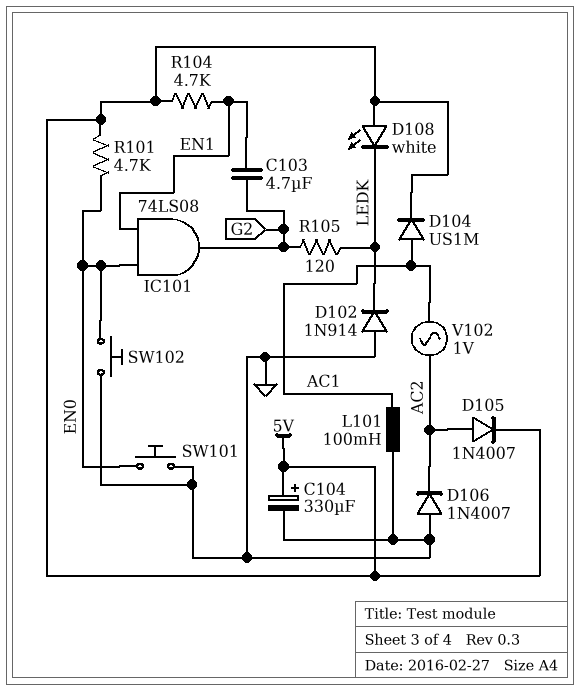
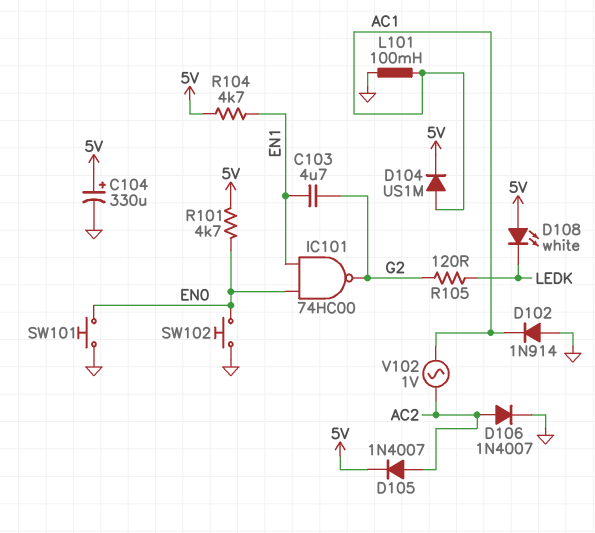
D102: diode 1N914 (A GND, K LEDK) -> diode 1N914 (A GND, K AC1)
D106: diode 1N4007 (A GND, K AC2) -> diode 1N4007 (A AC2, K GND)
IC101: AND 74LS08 (in EN0, in EN1, out G2) -> NAND 74HC00 (in EN0, in EN1, out G2)

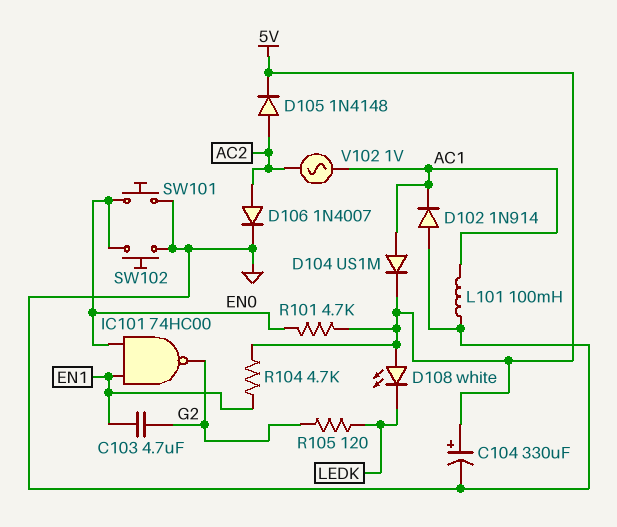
D105: diode 1N4007 (A AC2, K 5V) -> diode 1N4148 (A AC2, K 5V)

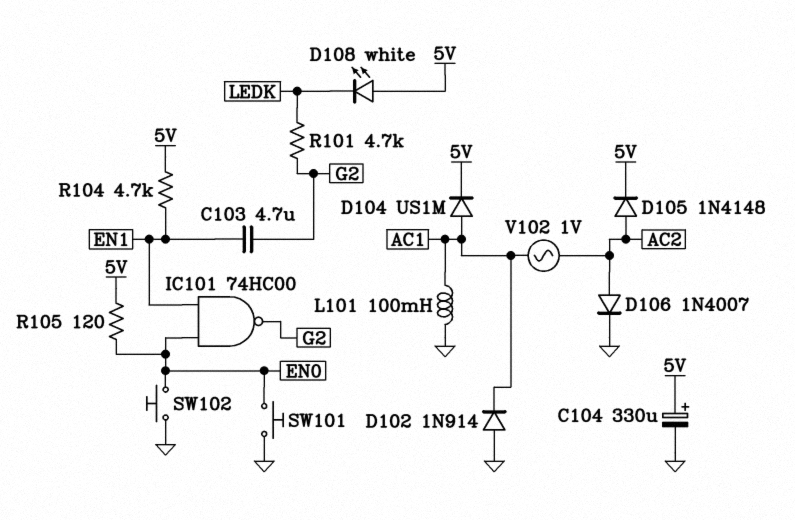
R101: 4.7k (5V, EN0) -> 4.7k (G2, LEDK)
R105: 120 (G2, LEDK) -> 120 (5V, EN0)

